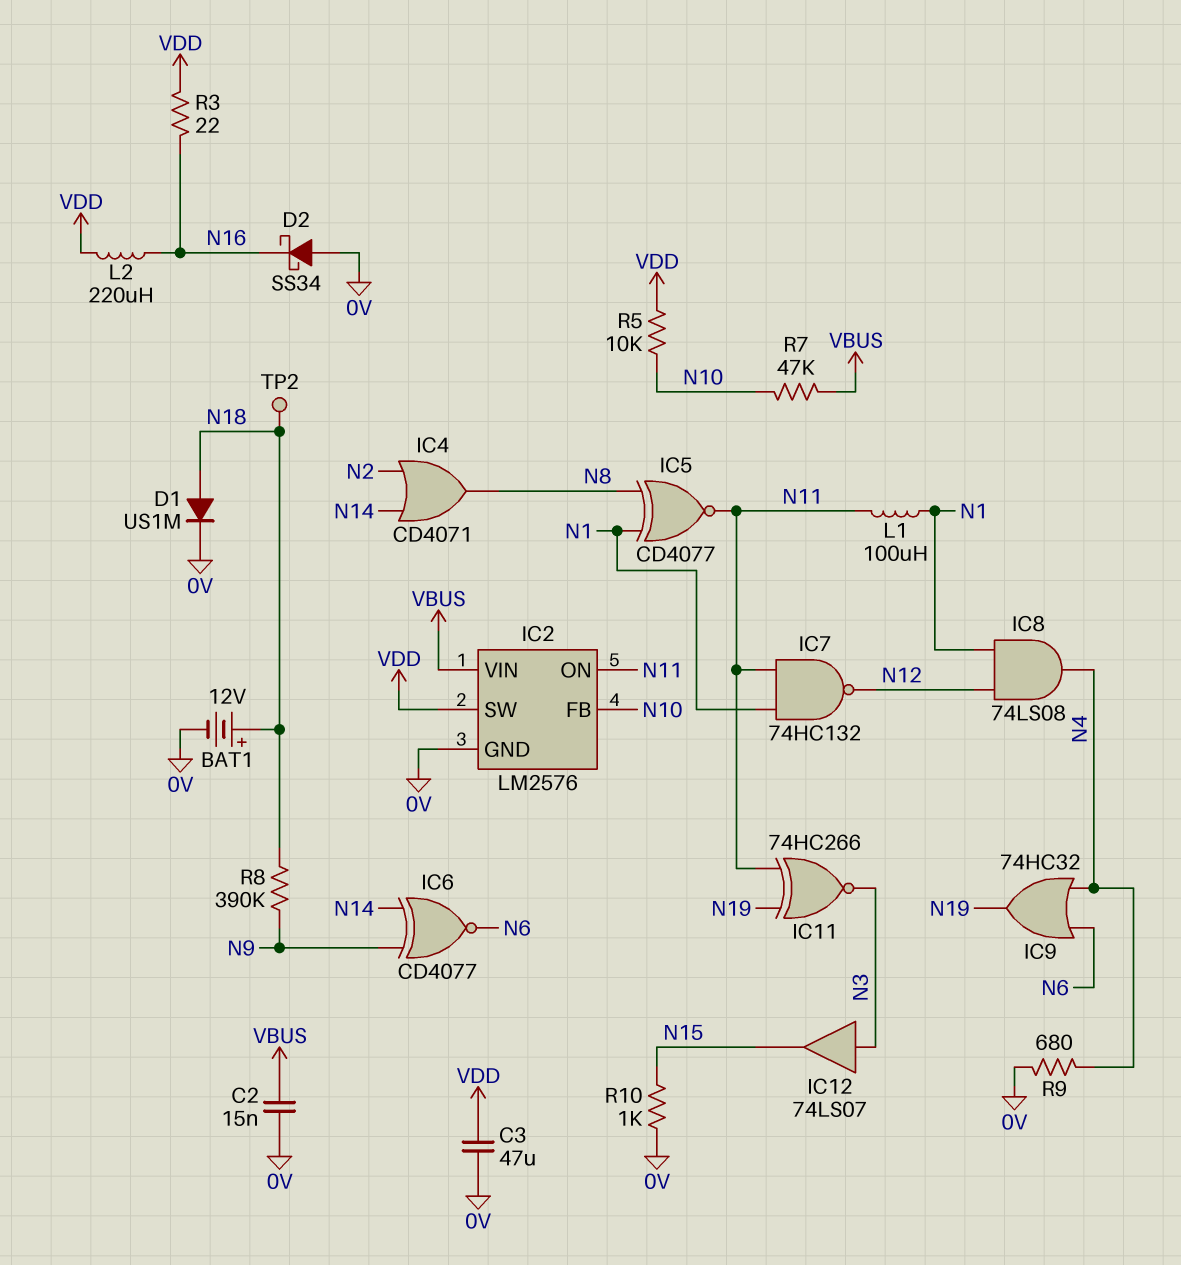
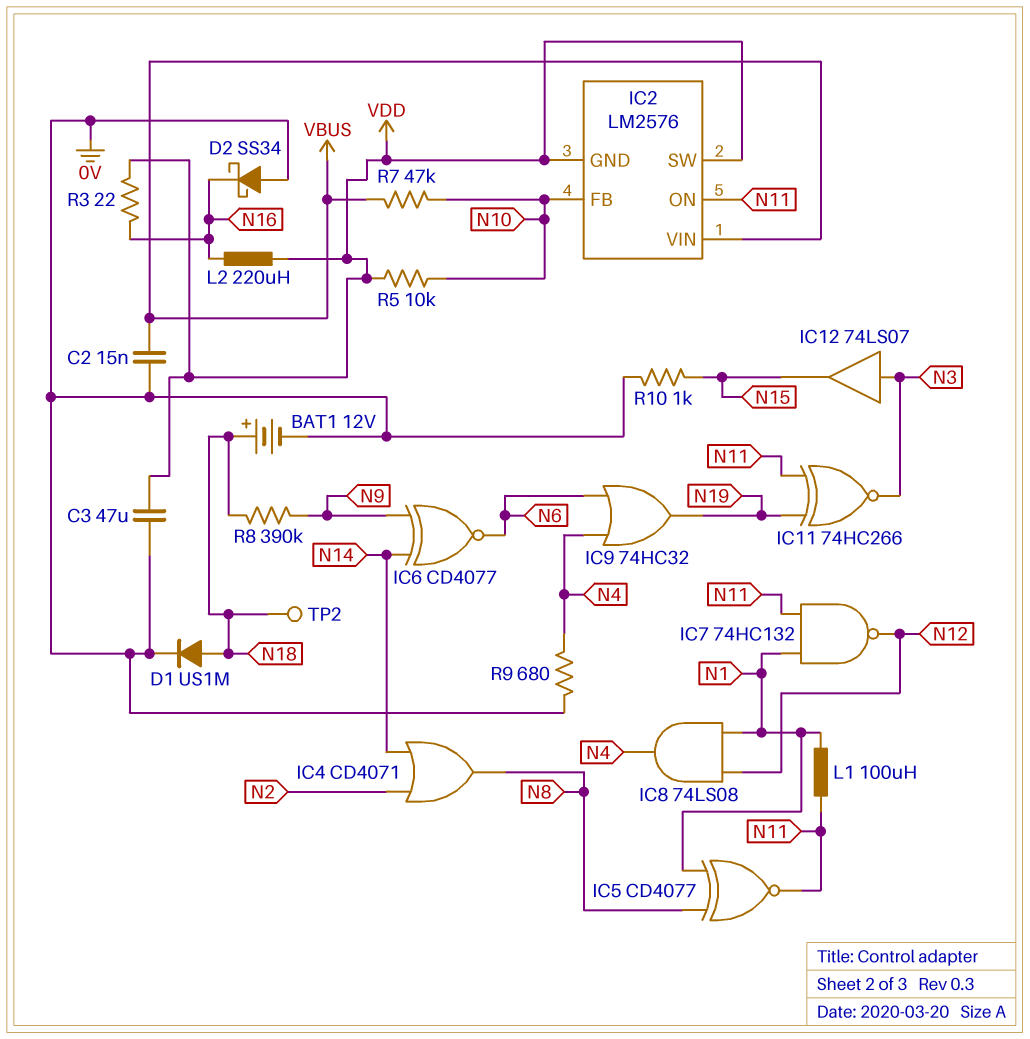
IC2 pin GND: 0V -> VDD

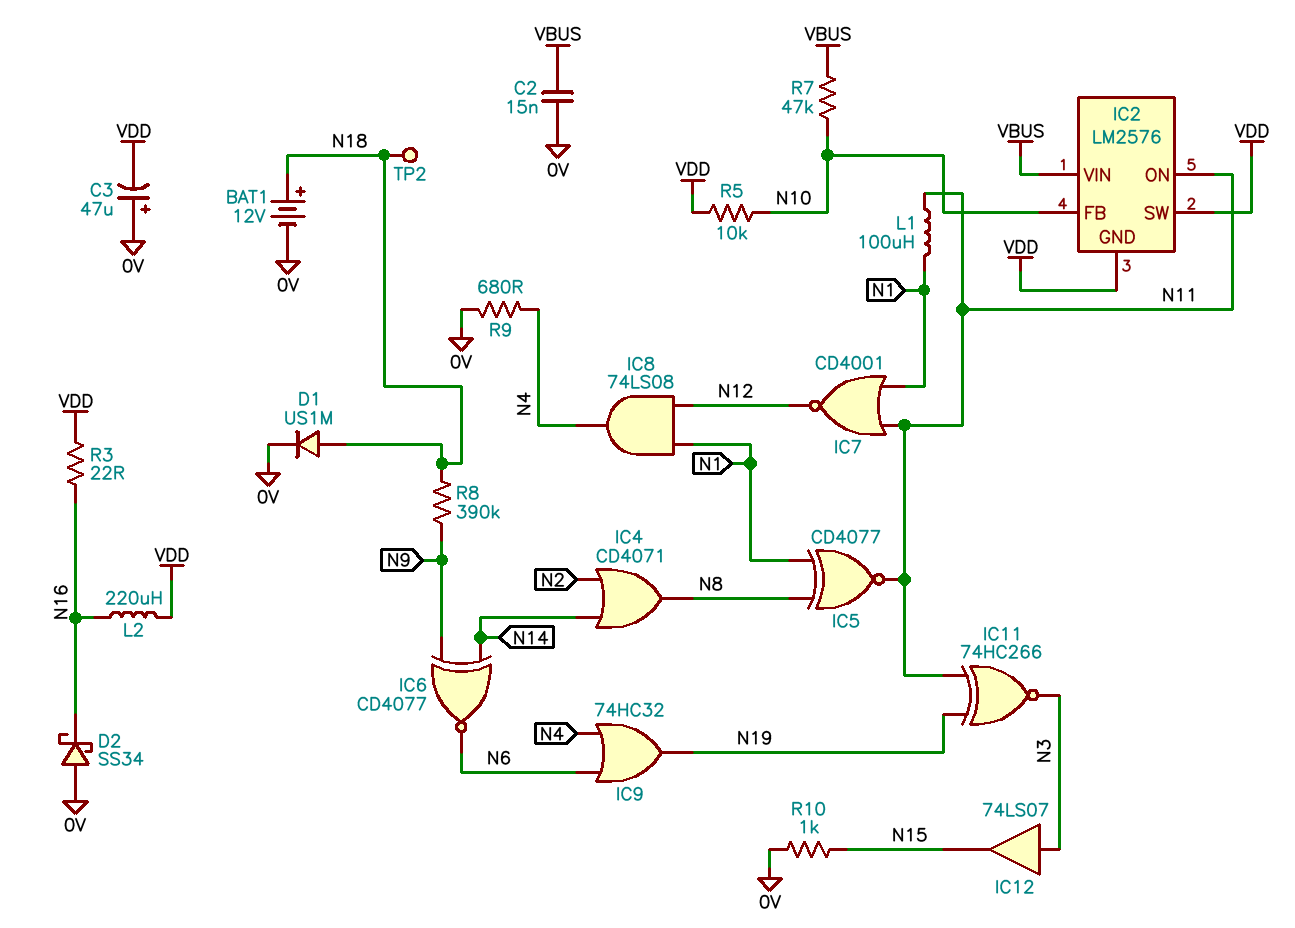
C3: 47uF (0V, VDD) -> 47uF (plus 0V, minus VDD)
IC7: NAND 74HC132 (in N1, in N11, out N12) -> NOR CD4001 (in N1, in N11, out N12)

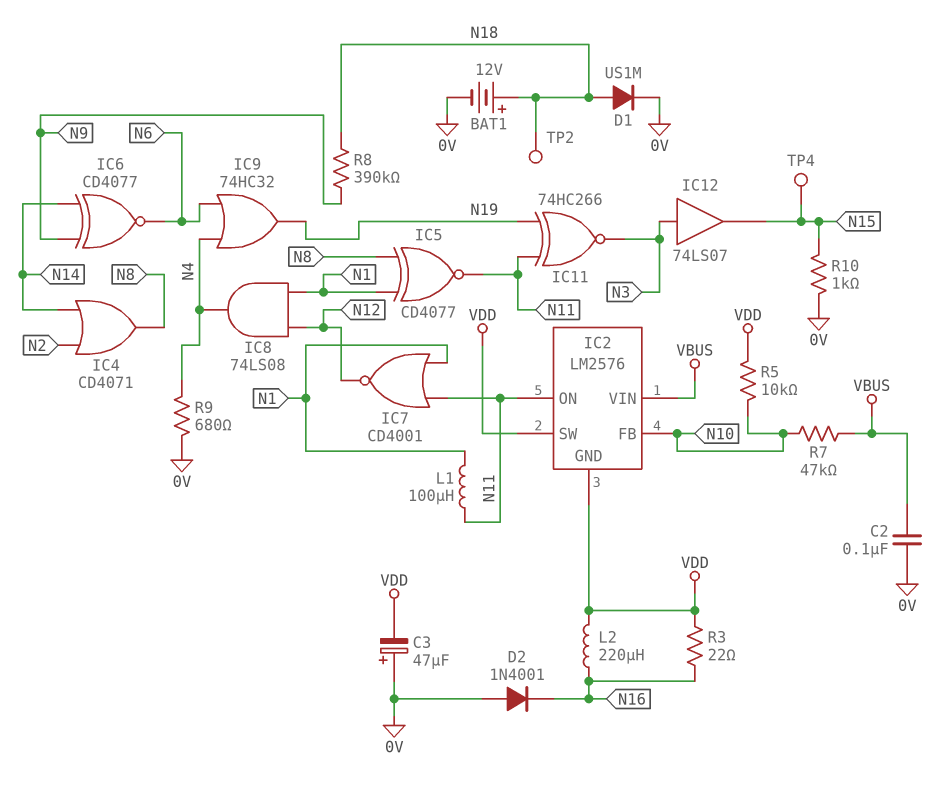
C2: 15nF (0V, VBUS) -> 100nF (0V, VBUS)
D2: schottky SS34 (A 0V, K N16) -> diode 1N4001 (A 0V, K N16)
TP4: none -> test point (N15)

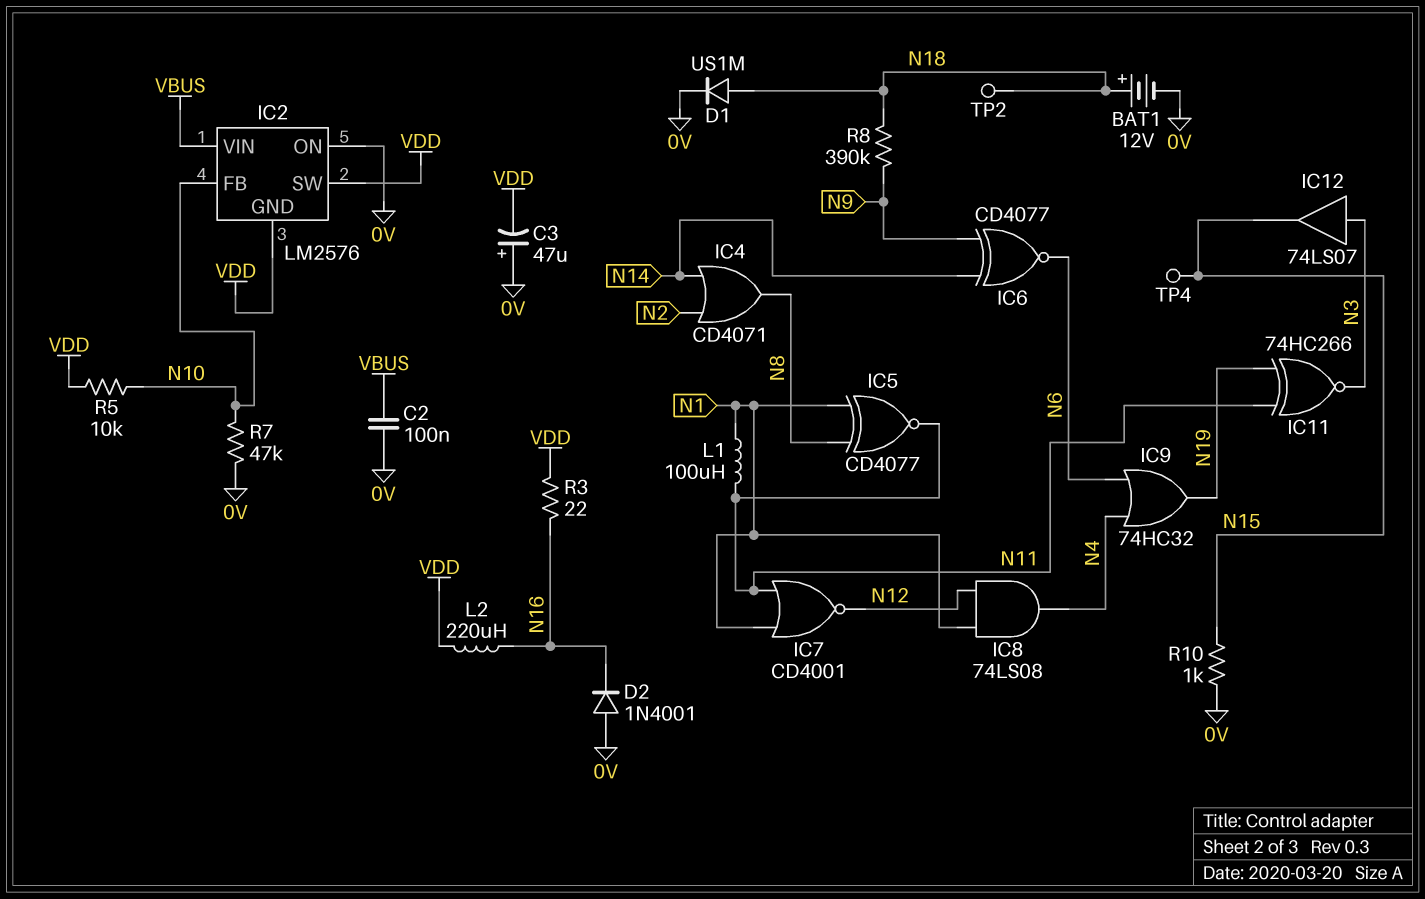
IC2 pin ON: N11 -> 0V
R7: 47k (N10, VBUS) -> 47k (0V, N10)
R9: 680 (0V, N4) -> none

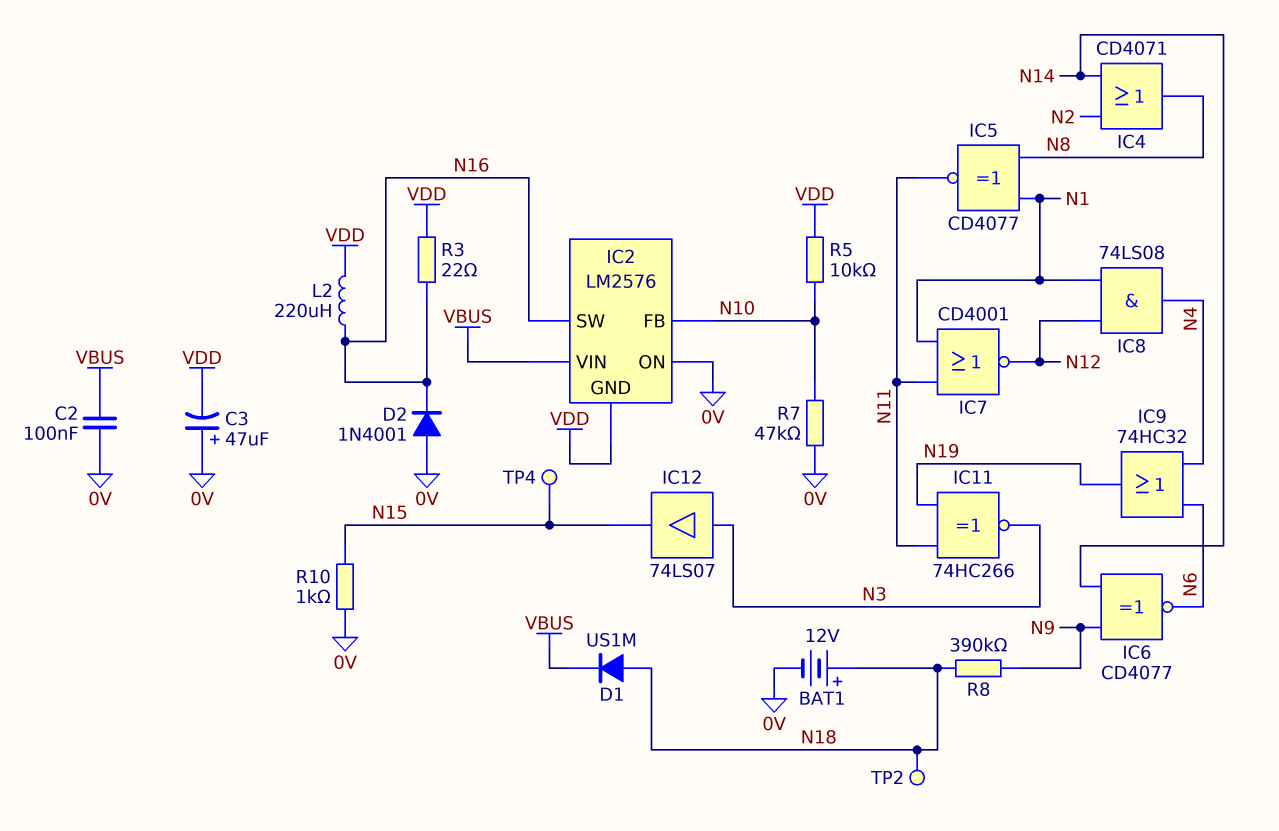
D1: diode US1M (A N18, K 0V) -> diode US1M (A N18, K VBUS)
IC2 pin SW: VDD -> N16
L1: 100uH (N1, N11) -> none

